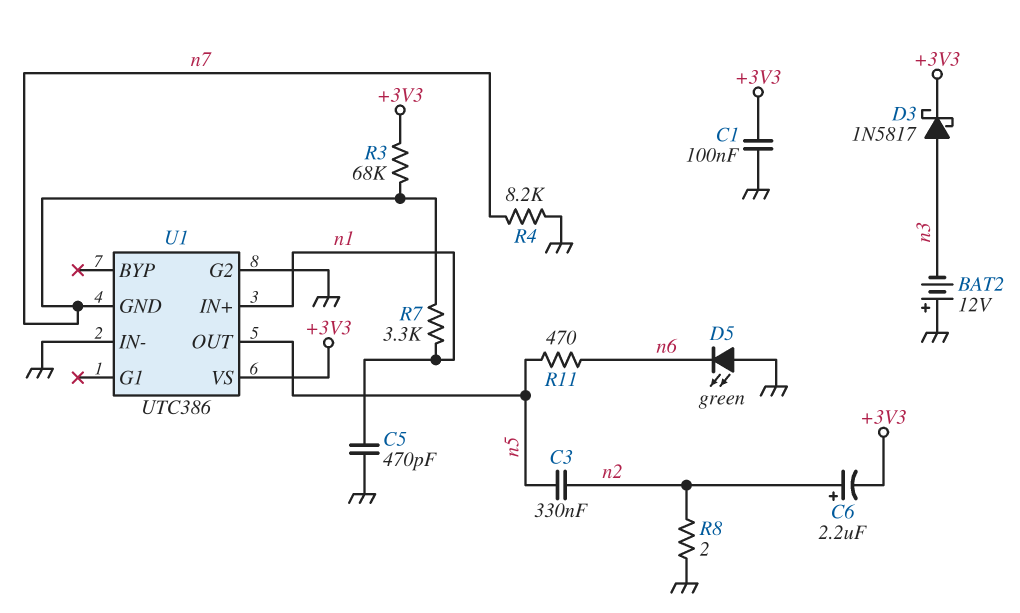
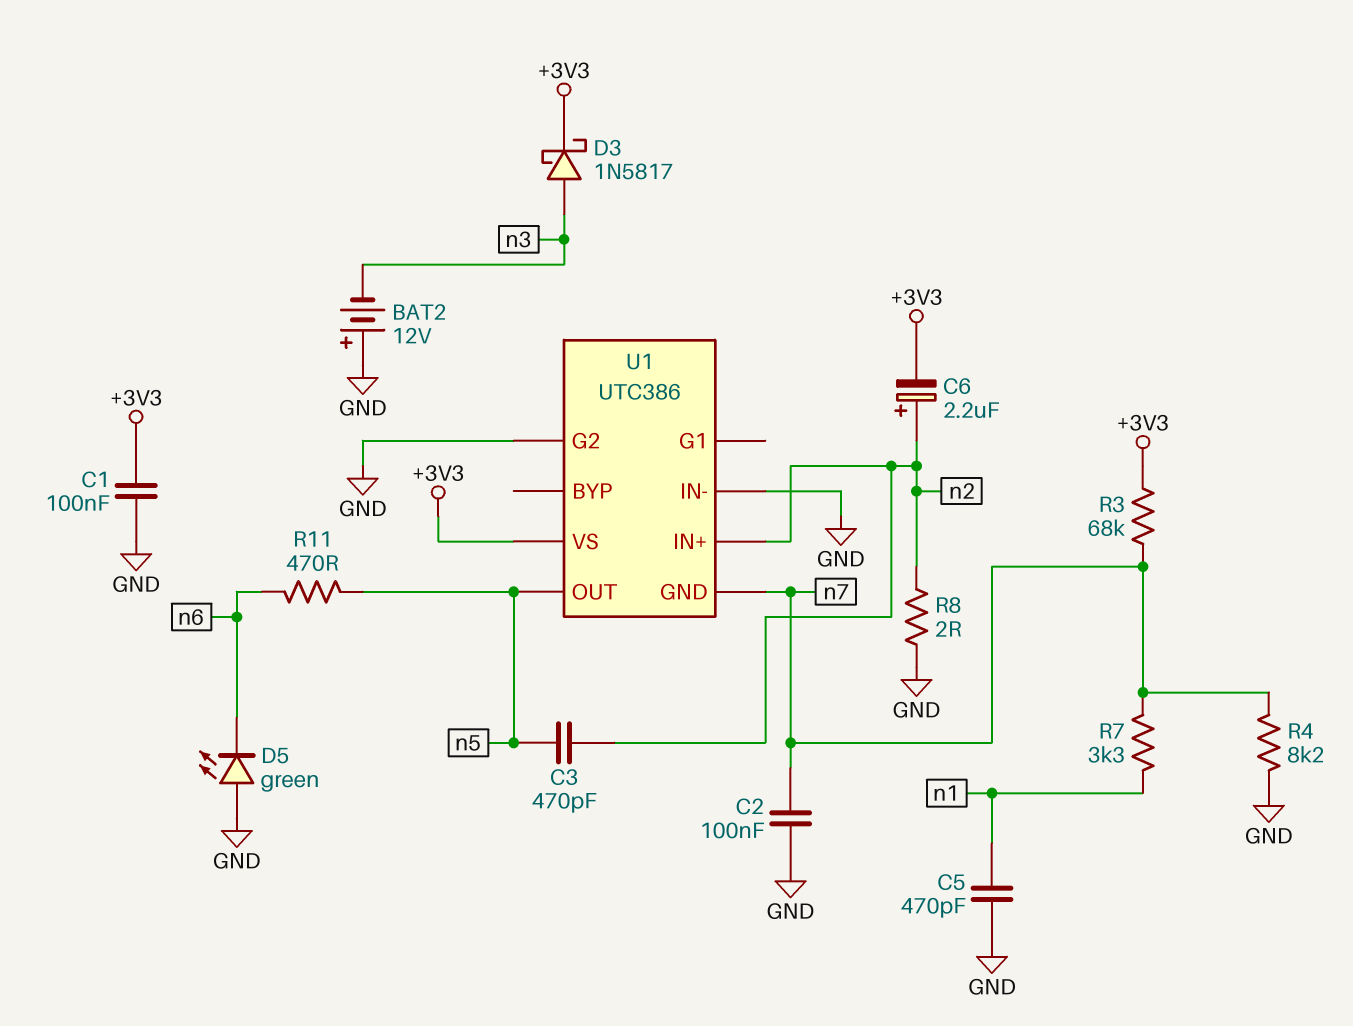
C2: none -> 100nF (GND, n7)
C3: 330nF (n2, n5) -> 470pF (n2, n5)
U1 pin IN+: n1 -> n2

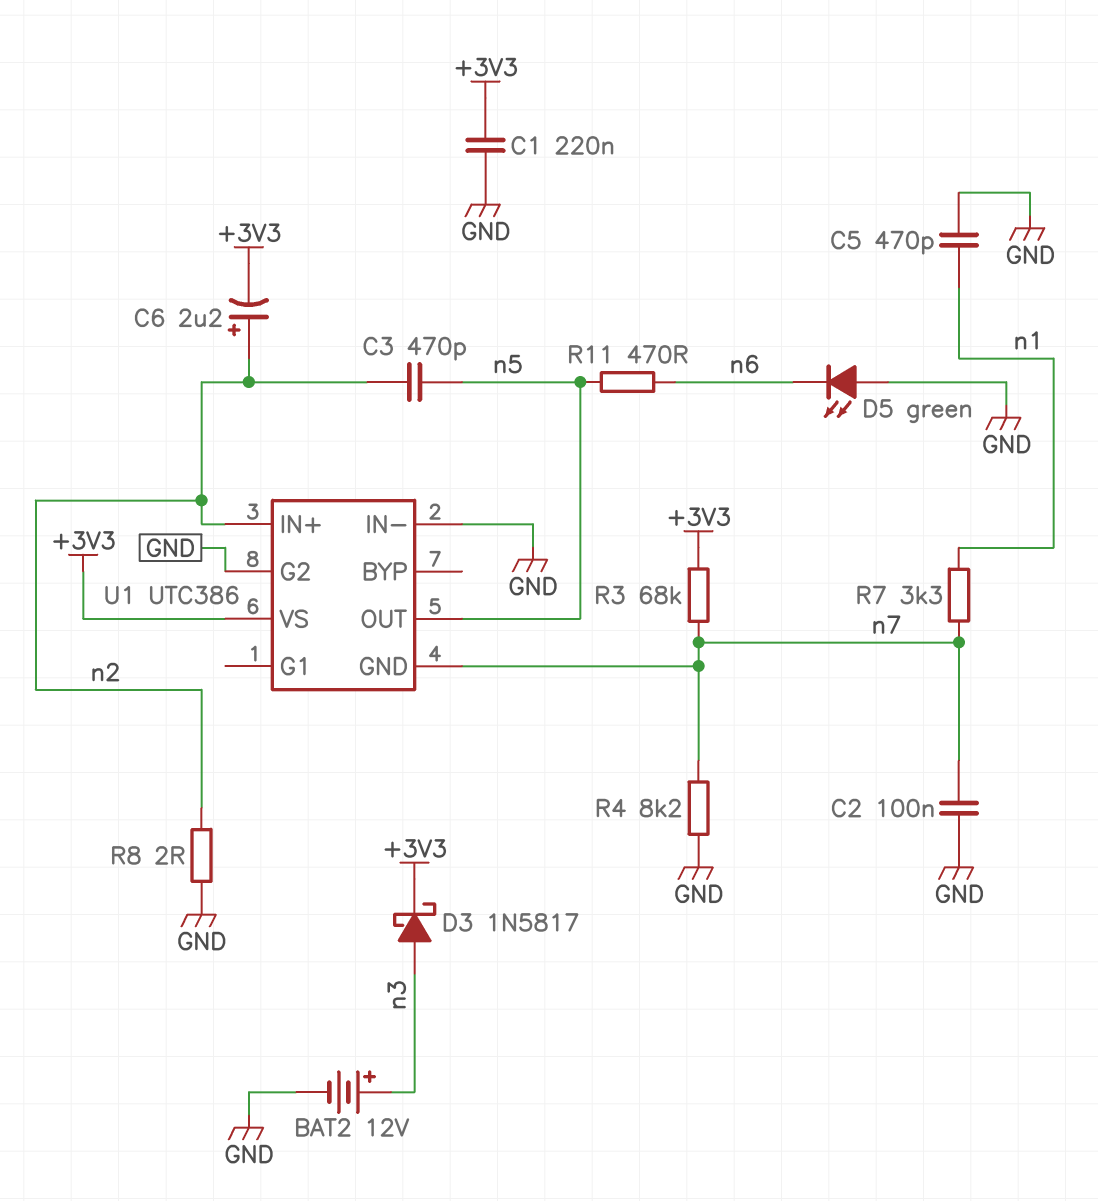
BAT2: 12V (plus GND, minus n3) -> 12V (plus n3, minus GND)
C1: 100nF (+3V3, GND) -> 220nF (+3V3, GND)

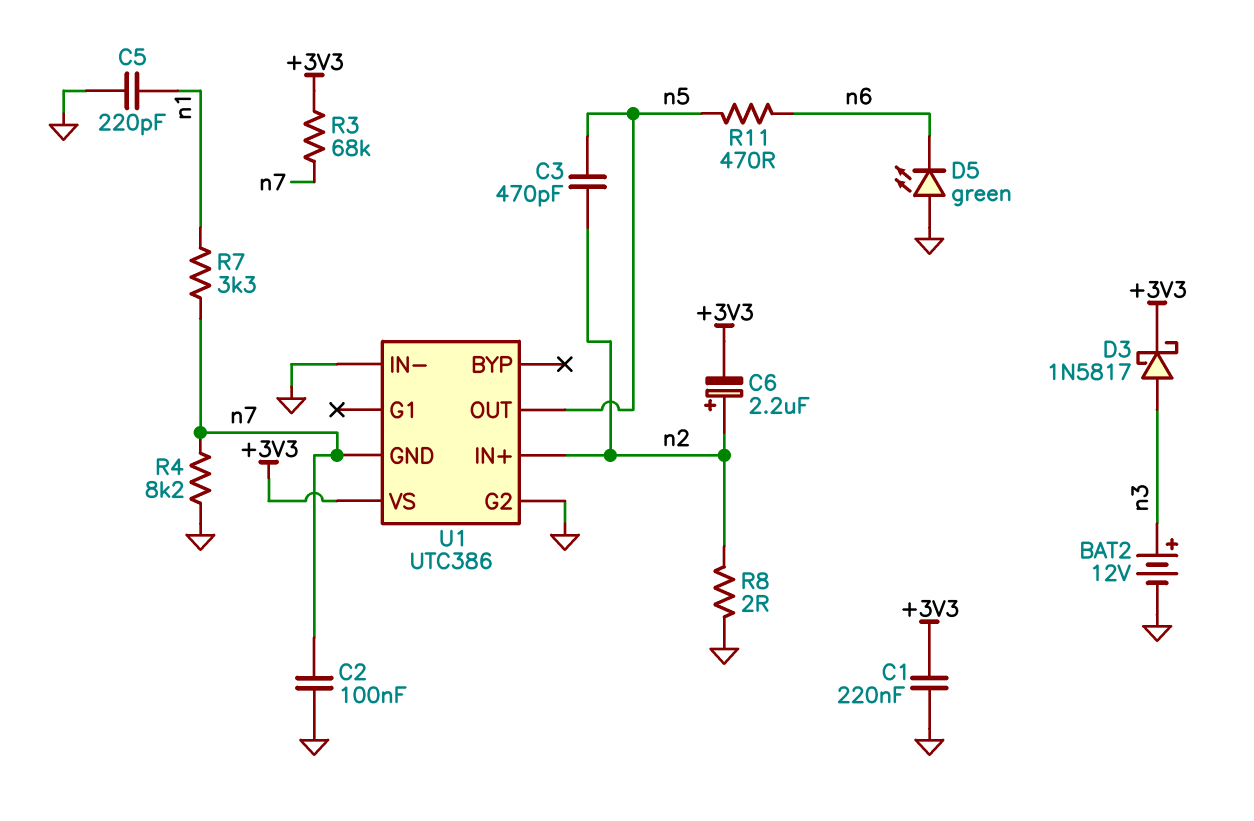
C5: 470pF (GND, n1) -> 220pF (GND, n1)

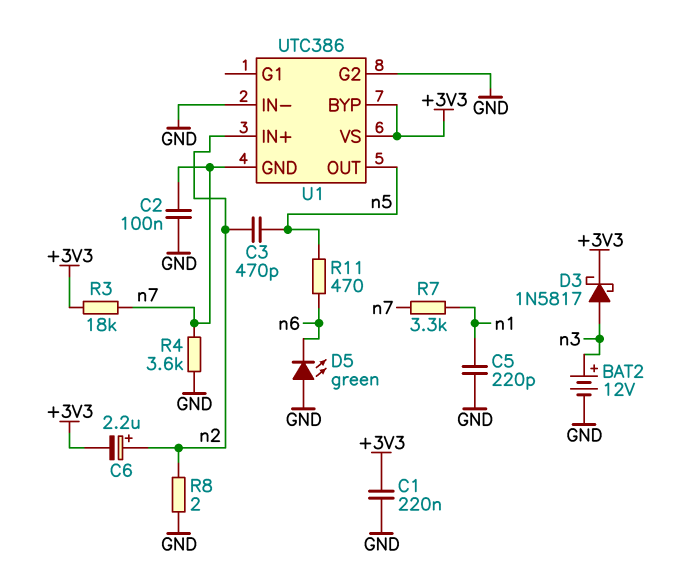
R3: 68k (+3V3, n7) -> 18k (+3V3, n7)
R4: 8.2k (GND, n7) -> 3.6k (GND, n7)
U1 pin BYP: none -> +3V3

